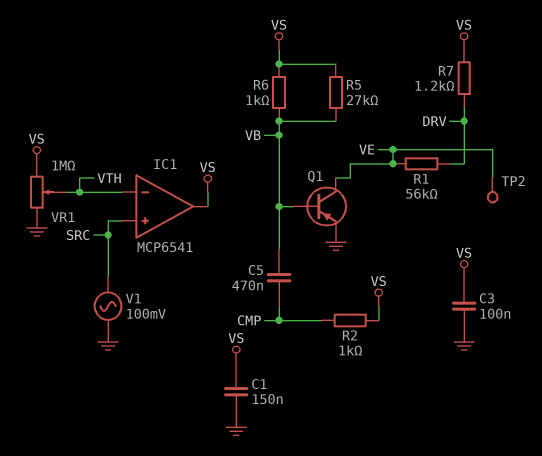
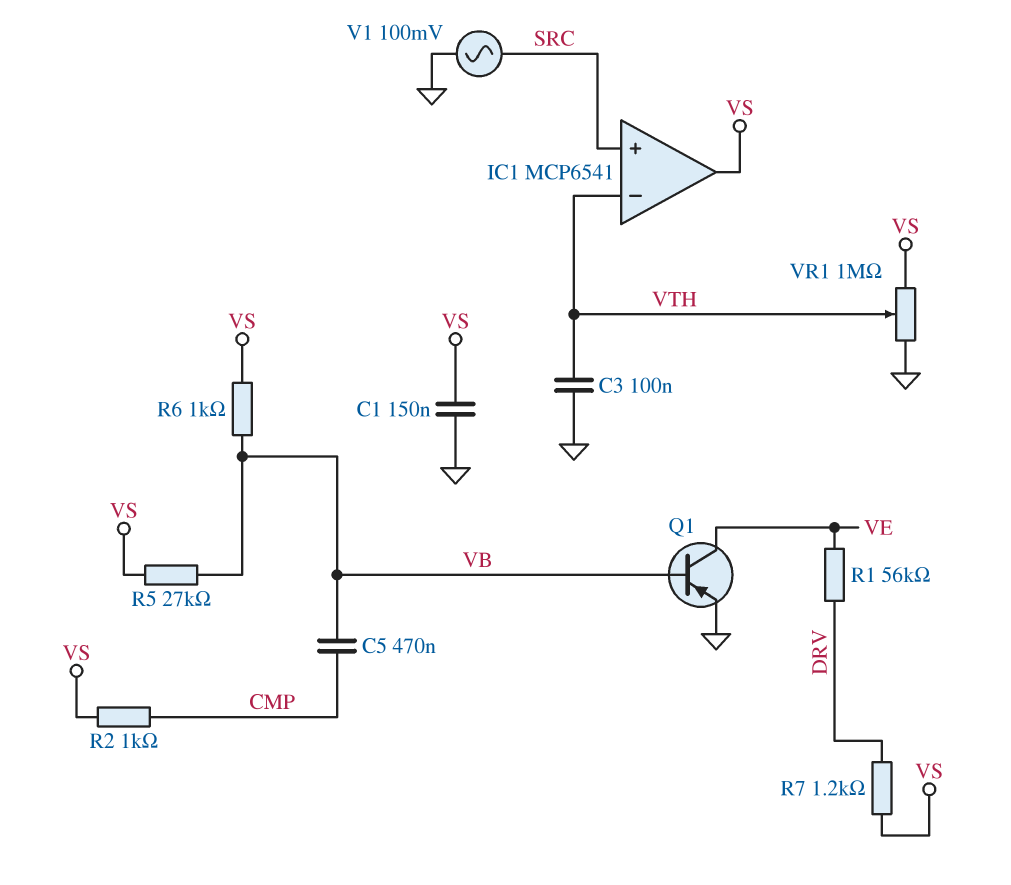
C3: 100nF (GND, VS) -> 100nF (GND, VTH)
TP2: test point (VE) -> none

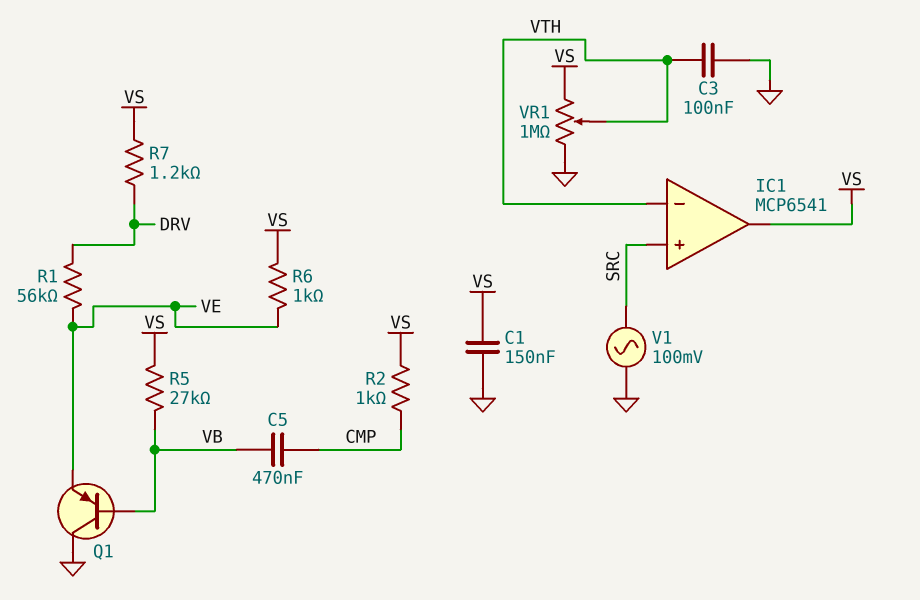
Q1: PNP (B VB, C VE, E GND) -> PNP (B VB, C GND, E VE)
R6: 1k (VB, VS) -> 1k (VE, VS)

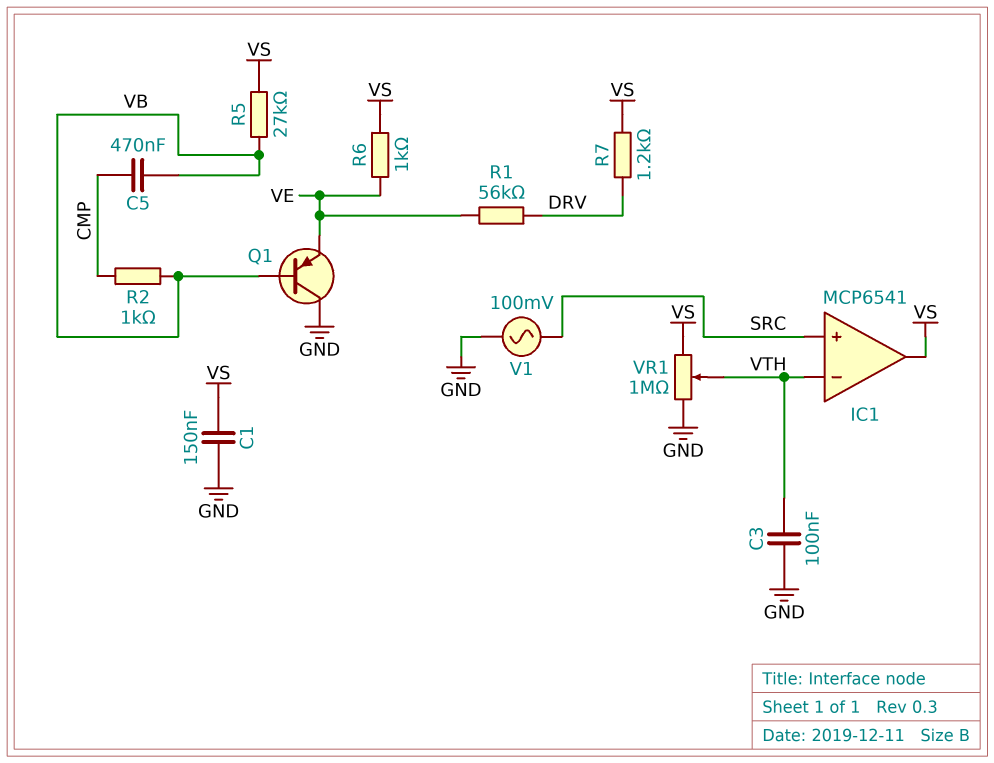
R2: 1k (CMP, VS) -> 1k (CMP, VB)

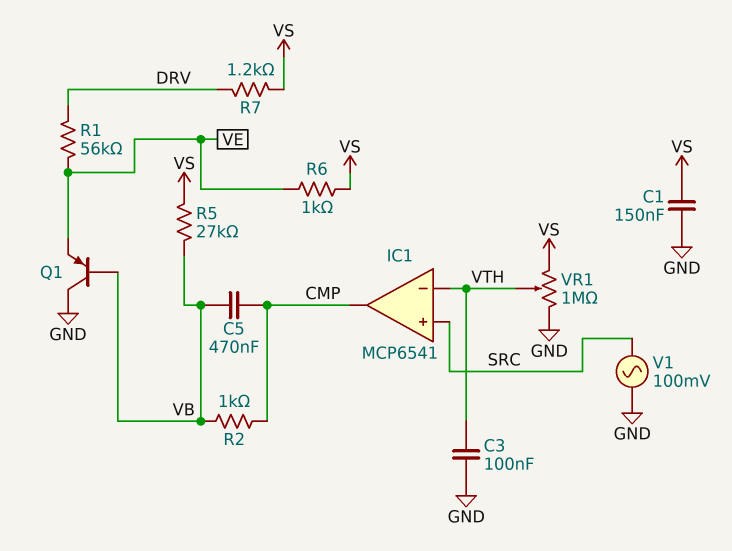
IC1 pin out: VS -> CMP

